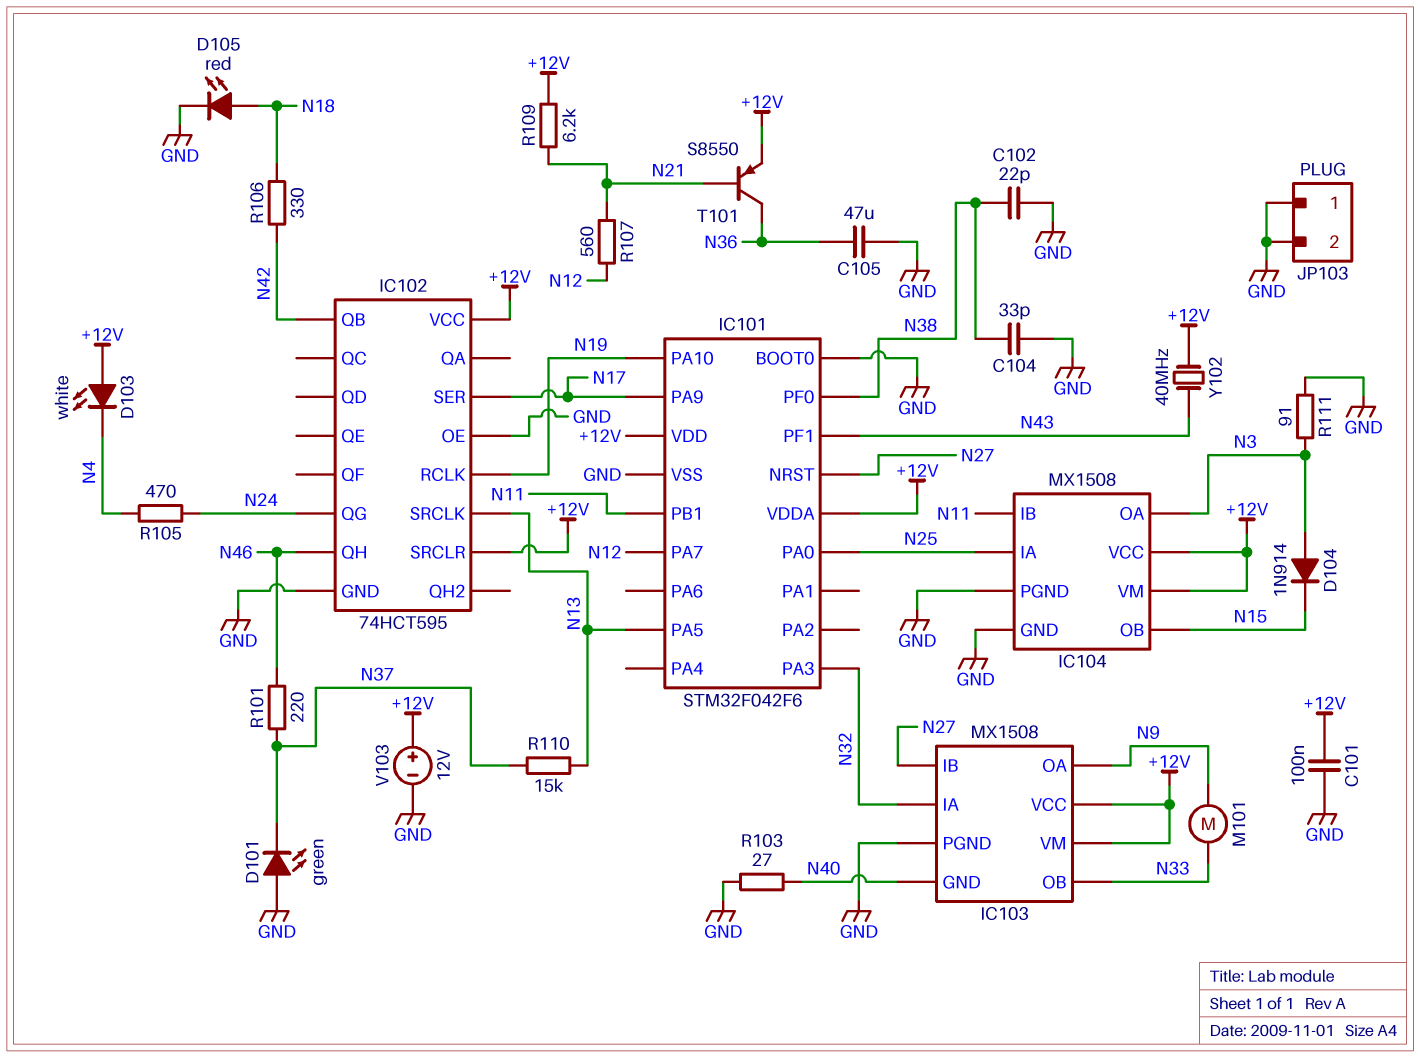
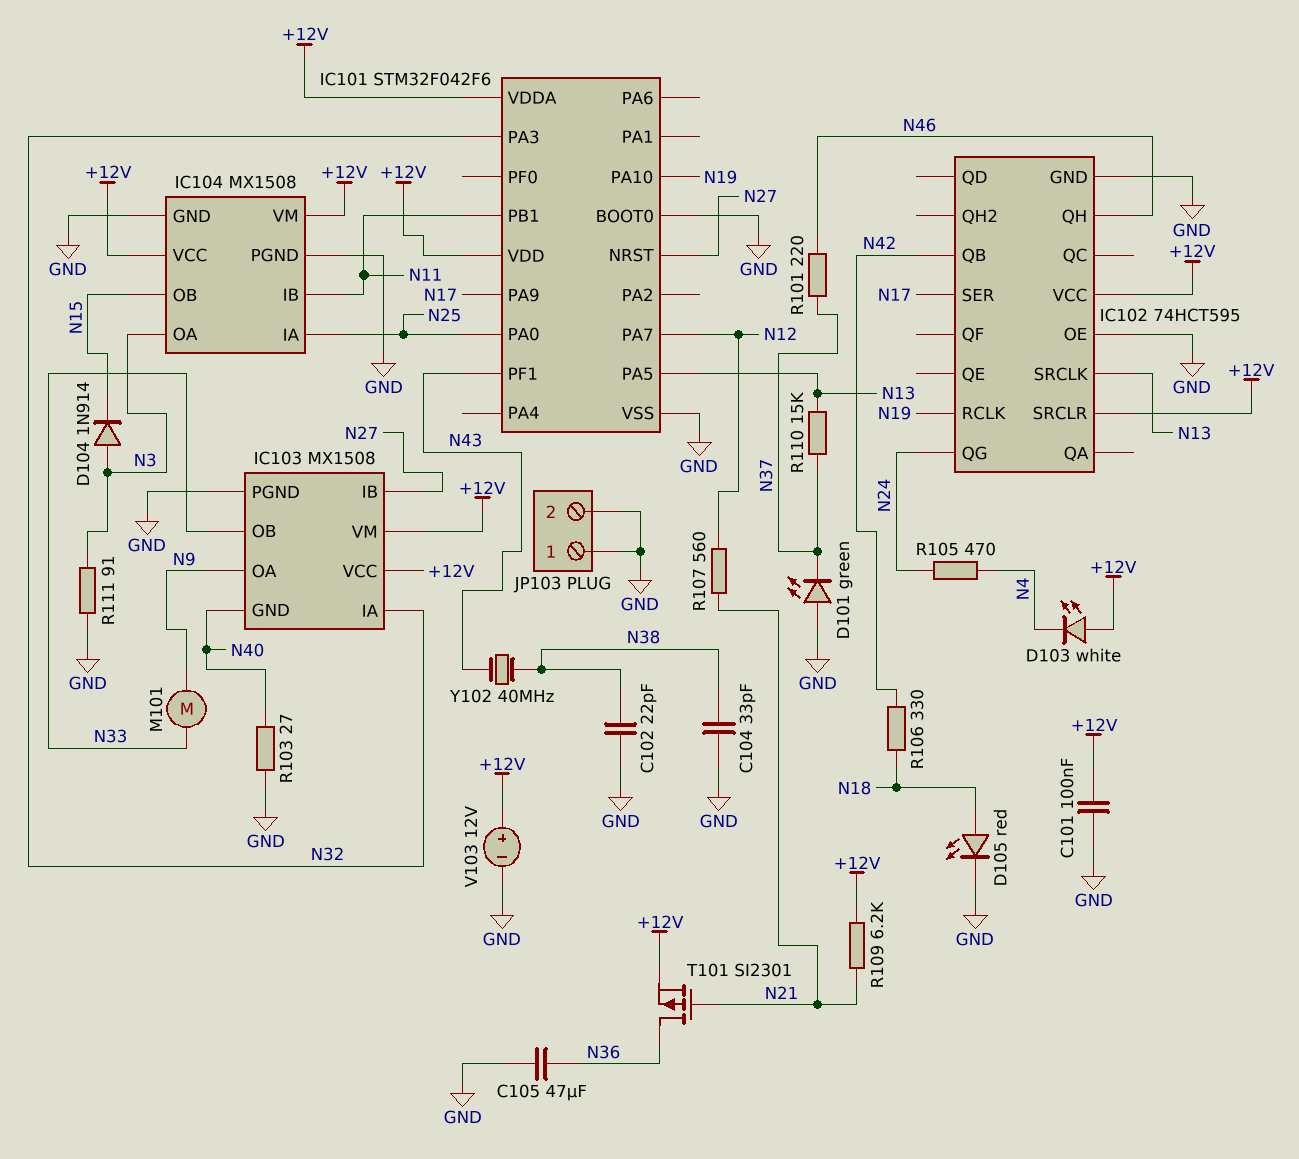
IC101 pin PF0: N38 -> none
T101: PNP S8550 (B N21, C N36, E +12V) -> PMOS SI2301 (G N21, D N36, S +12V)
Y102: 40MHz (+12V, N43) -> 40MHz (N38, N43)

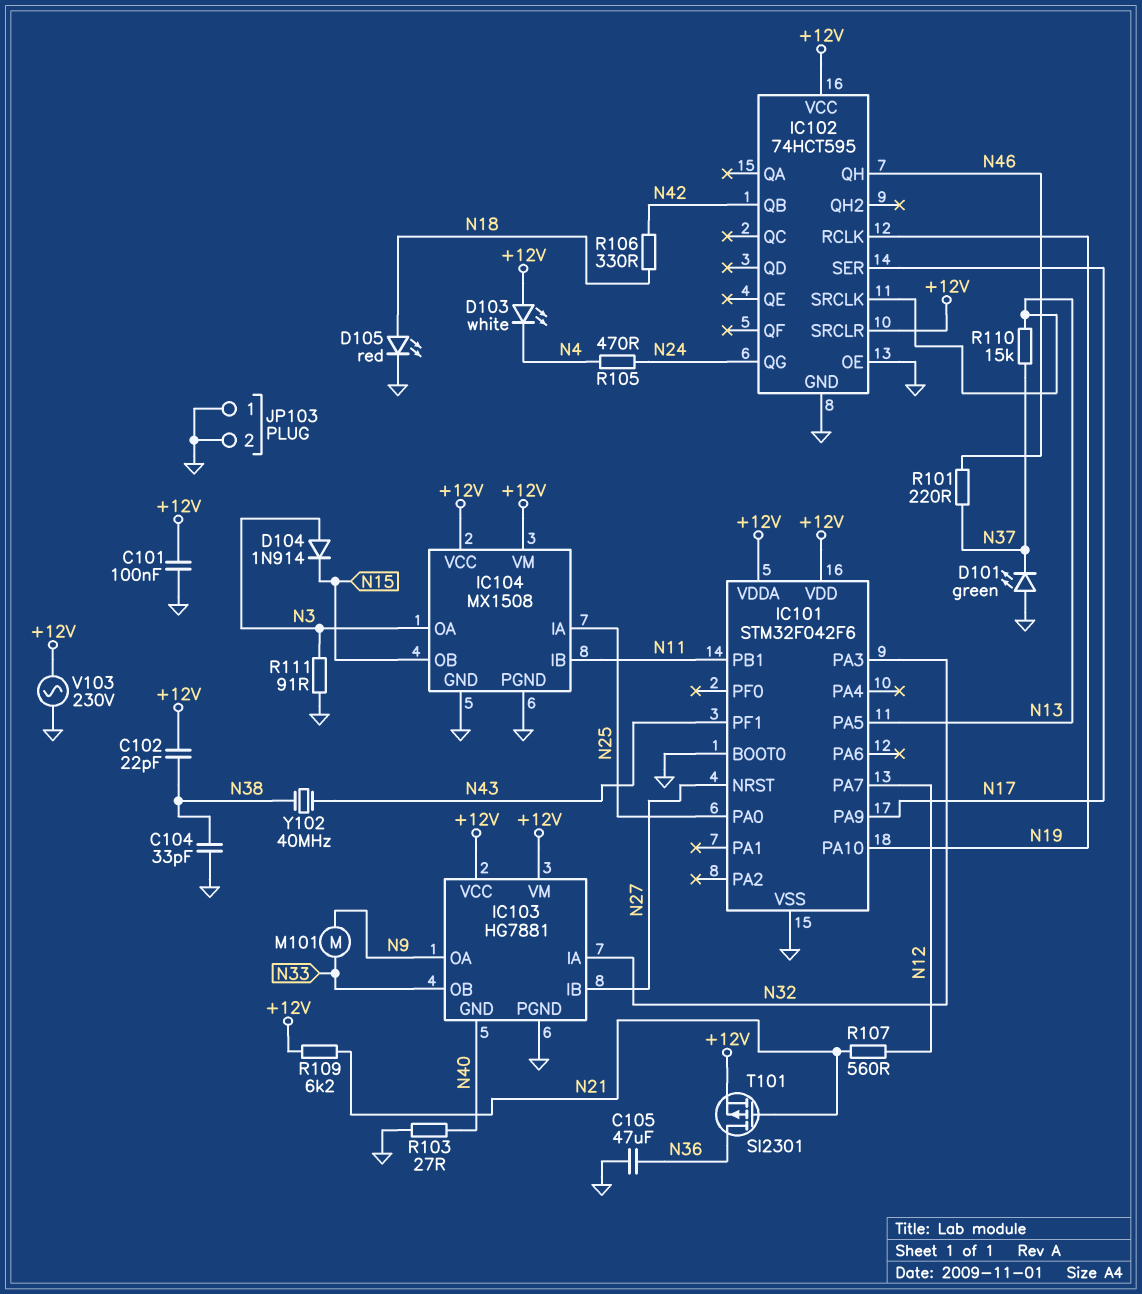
C102: 22pF (GND, N38) -> 22pF (+12V, N38)
IC103: MX1508 -> HG7881
V103: 12V (plus +12V, minus GND) -> AC 230V (+12V, GND)

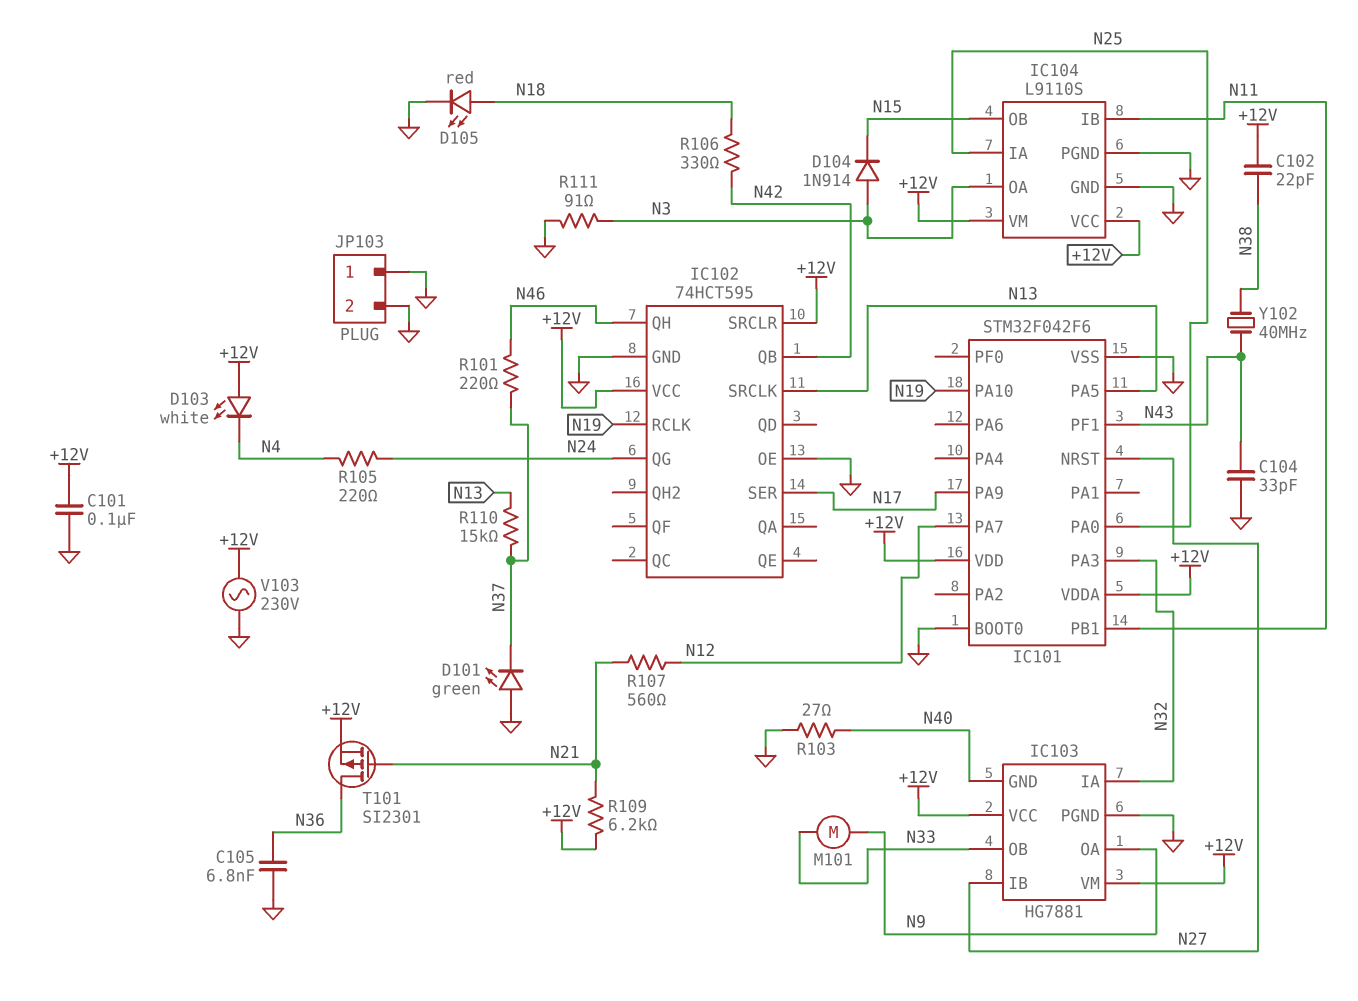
C104: 33pF (GND, N38) -> 33pF (GND, N43)
C105: 47uF (GND, N36) -> 6.8nF (GND, N36)
IC104: MX1508 -> L9110S
R105: 470 (N4, N24) -> 220 (N4, N24)

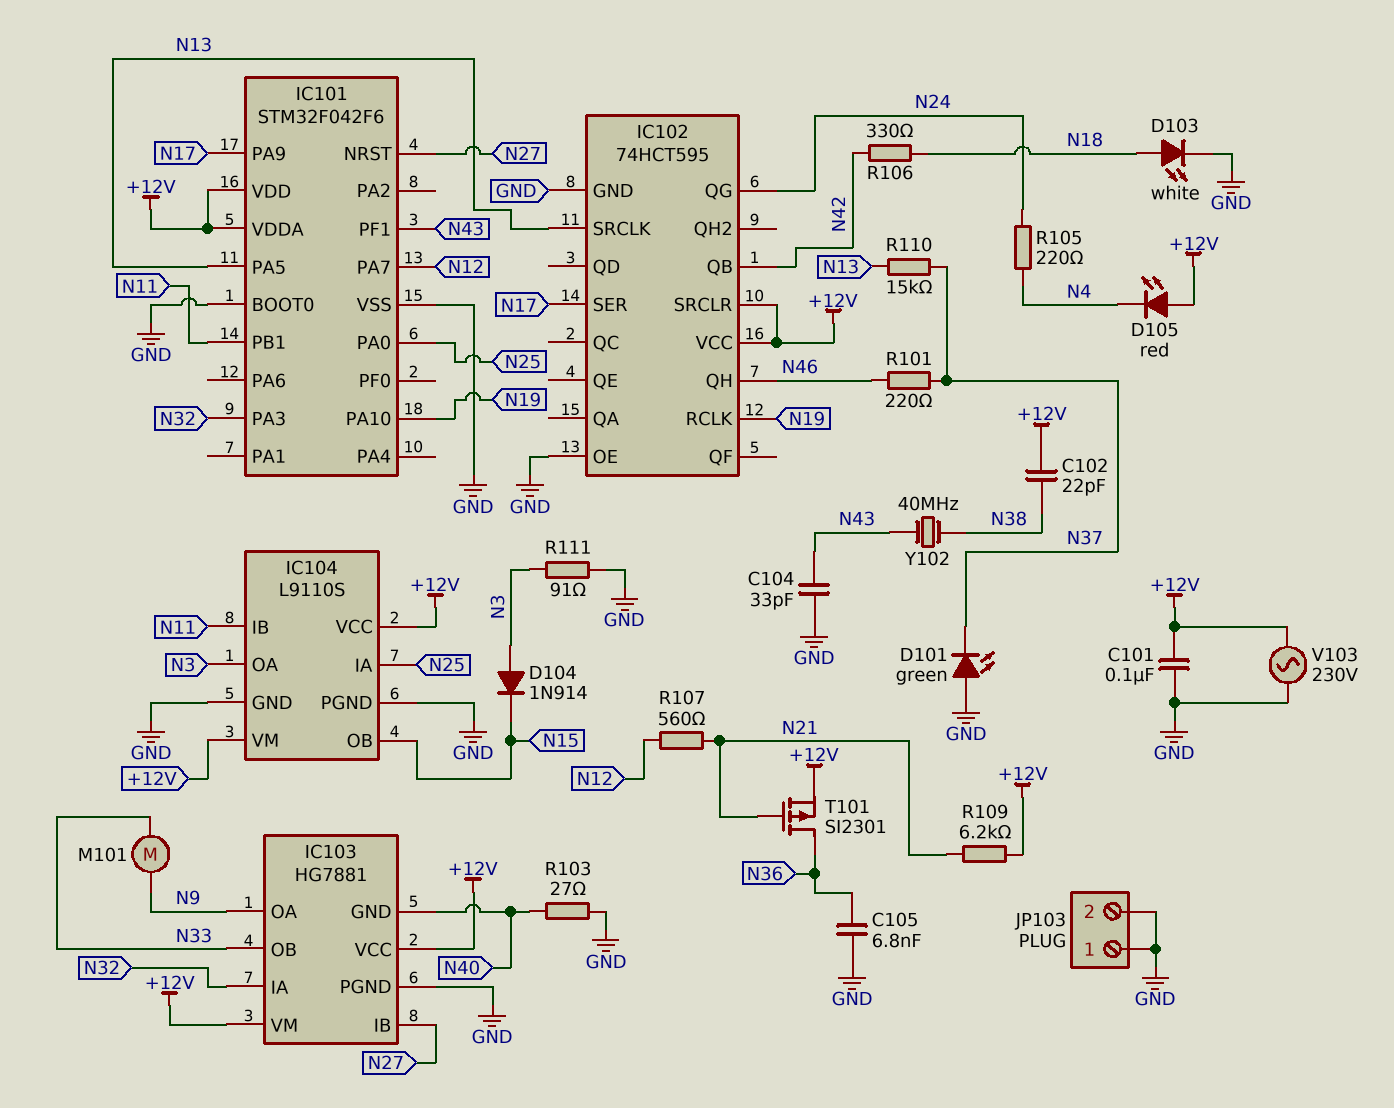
D103: LED white (A +12V, K N4) -> LED white (A N18, K GND)
D105: LED red (A N18, K GND) -> LED red (A +12V, K N4)

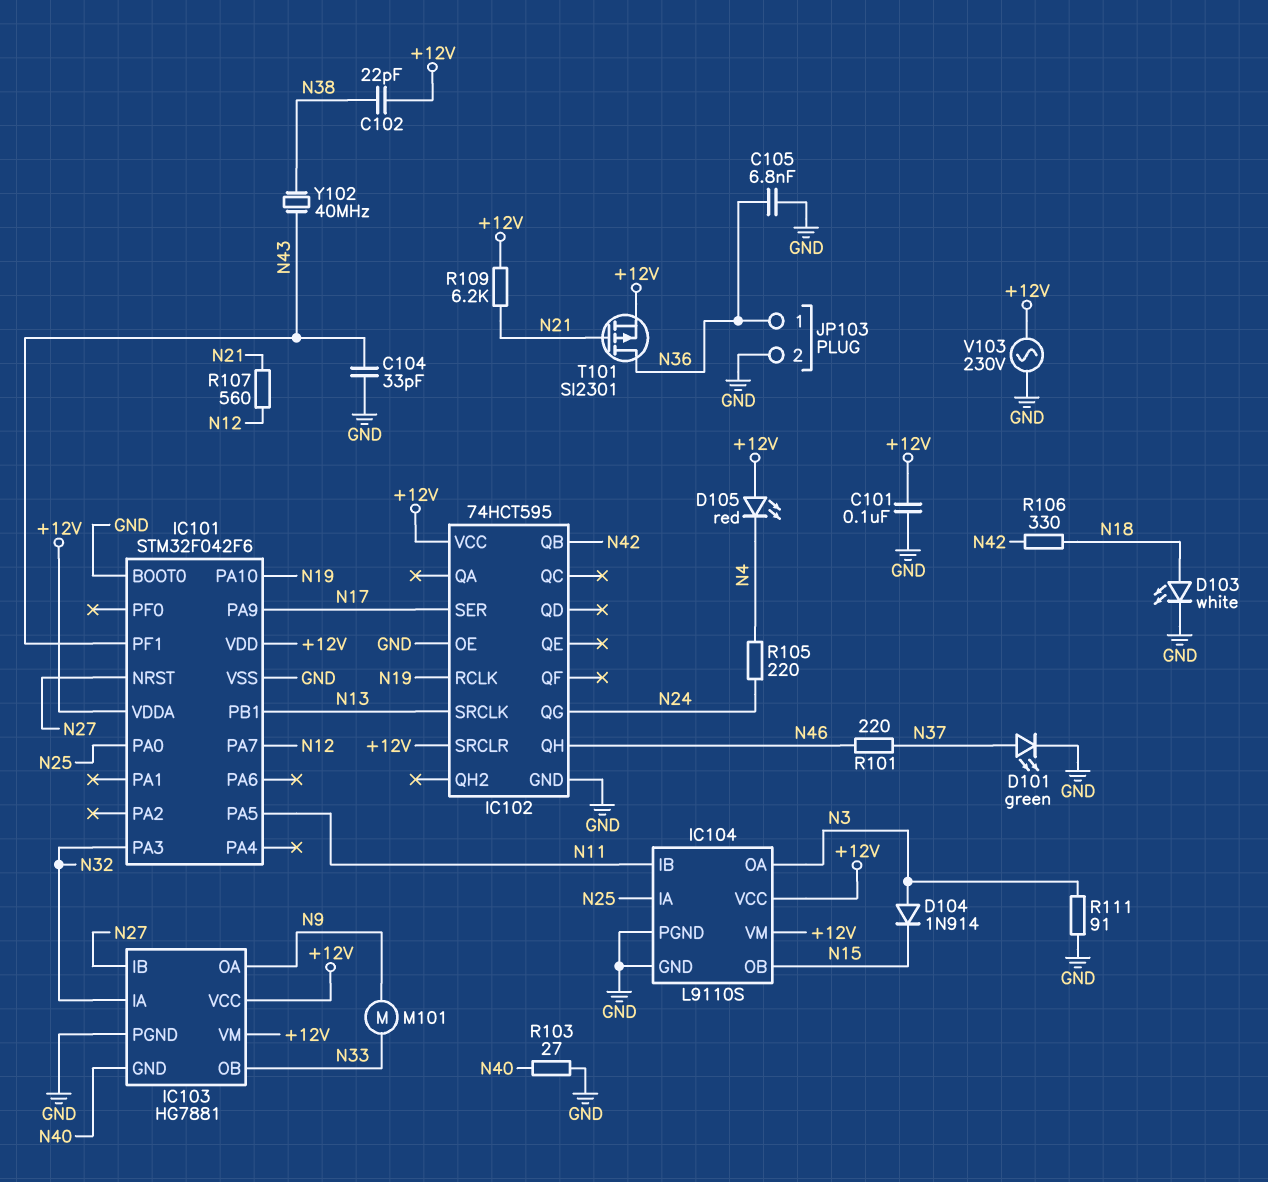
D101: LED green (A GND, K N37) -> LED green (A N37, K GND)
IC101 pin PA5: N13 -> N11
IC101 pin PB1: N11 -> N13
JP103 pin 1: GND -> N36
R110: 15k (N13, N37) -> none

